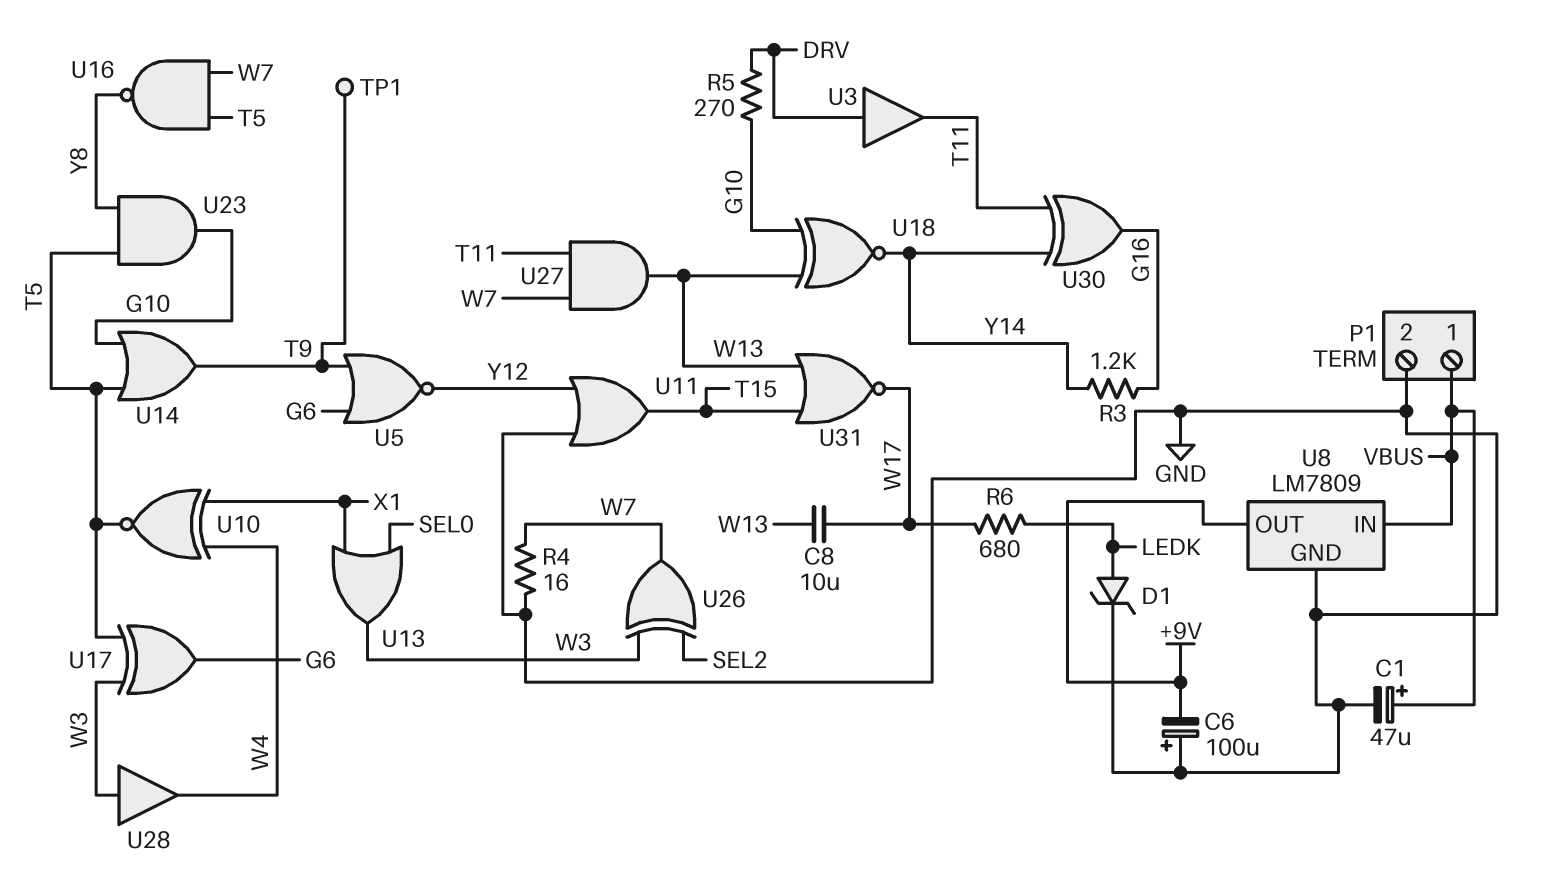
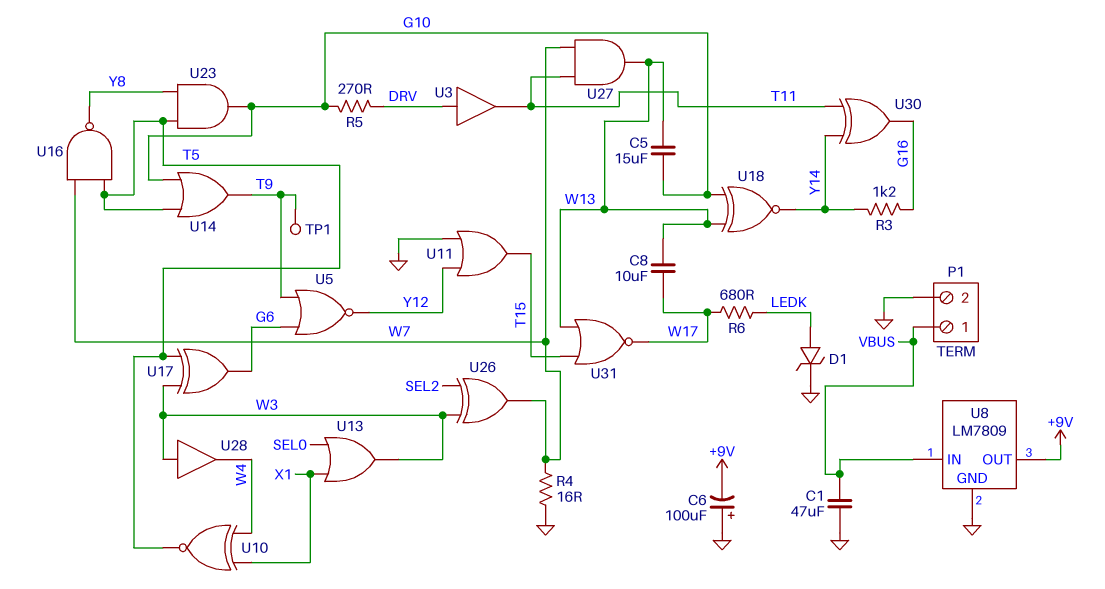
C1: 47uF (plus VBUS, minus GND) -> 47uF (GND, VBUS)
C5: none -> 15uF (G10, W13)

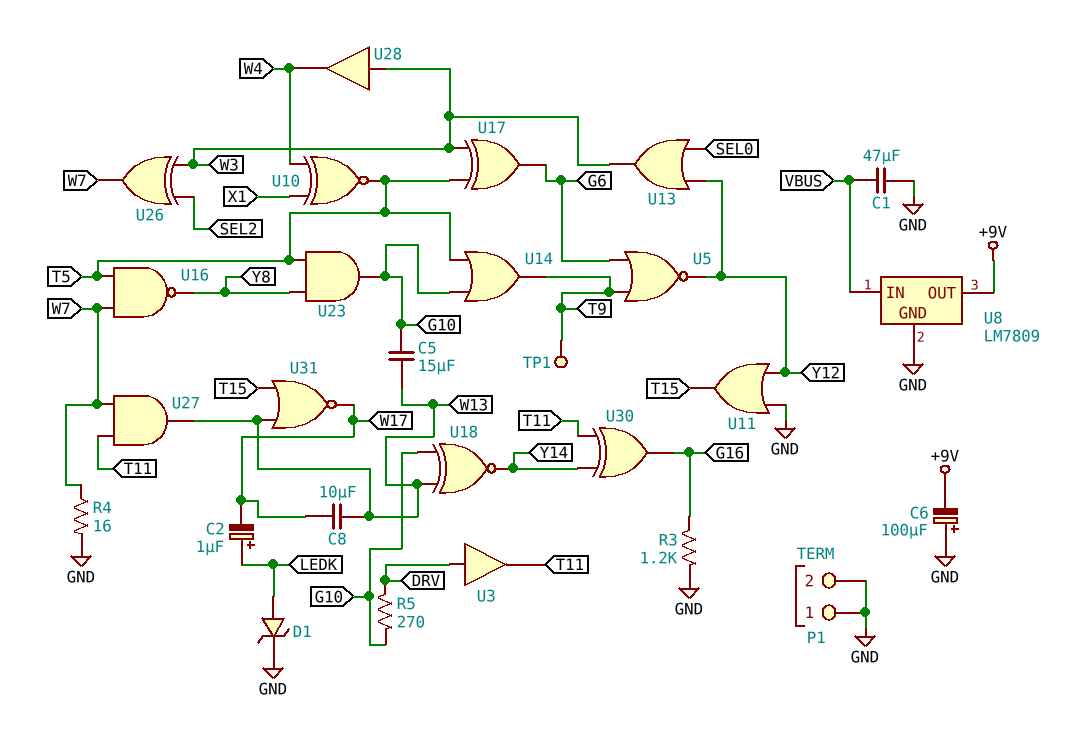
C2: none -> 1uF (plus LEDK, minus W17)
P1 pin 1: VBUS -> GND
R3: 1.2k (G16, Y14) -> 1.2k (G16, GND)
R6: 680 (LEDK, W17) -> none
U13: OR (in SEL0, in X1, out W3) -> OR (in SEL0, in Y12, out W3)

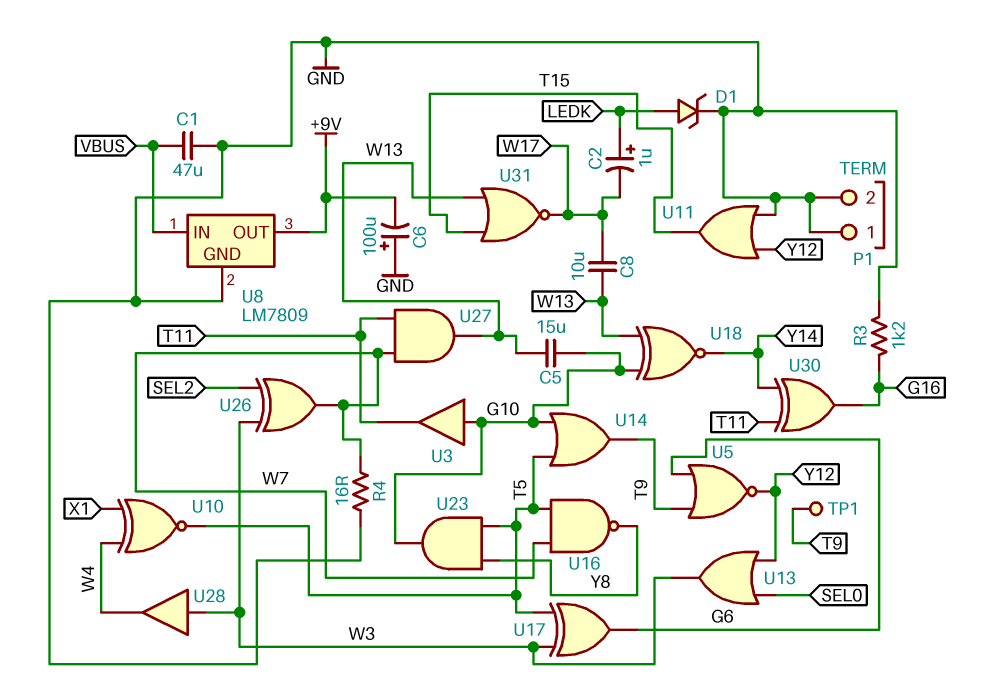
R5: 270 (DRV, G10) -> none
U3: buffer (in DRV, out T11) -> buffer (in G10, out T11)

